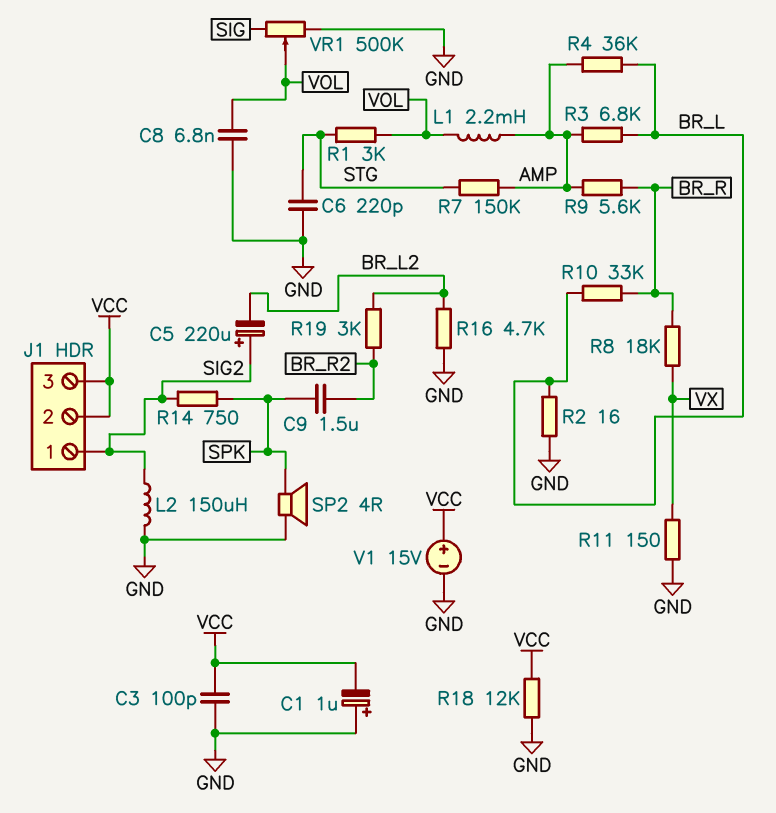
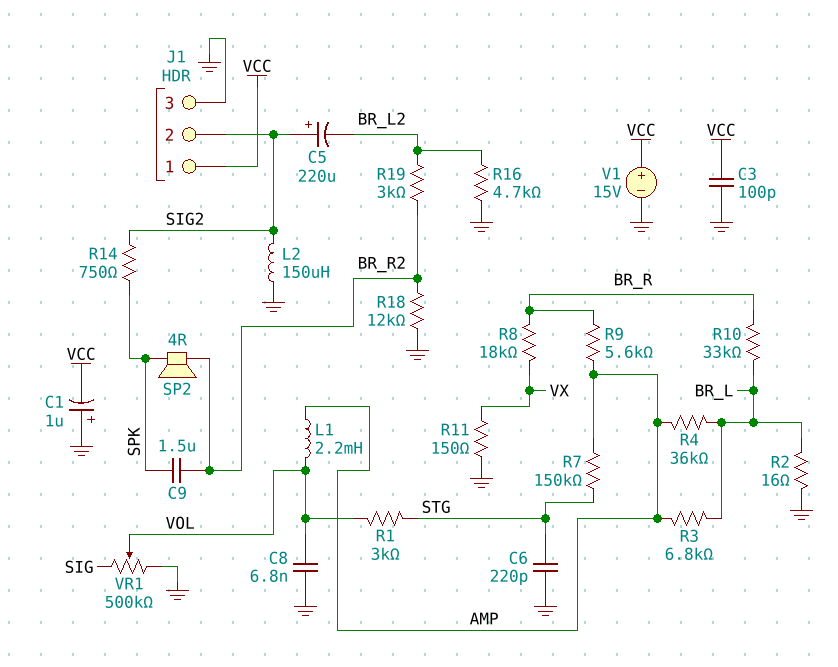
J1 pin 1: SIG2 -> VCC
J1 pin 2: VCC -> SIG2
J1 pin 3: VCC -> GND
R18: 12k (GND, VCC) -> 12k (BR_R2, GND)
SP2: speaker 4R (GND, SPK) -> speaker 4R (BR_R2, SPK)

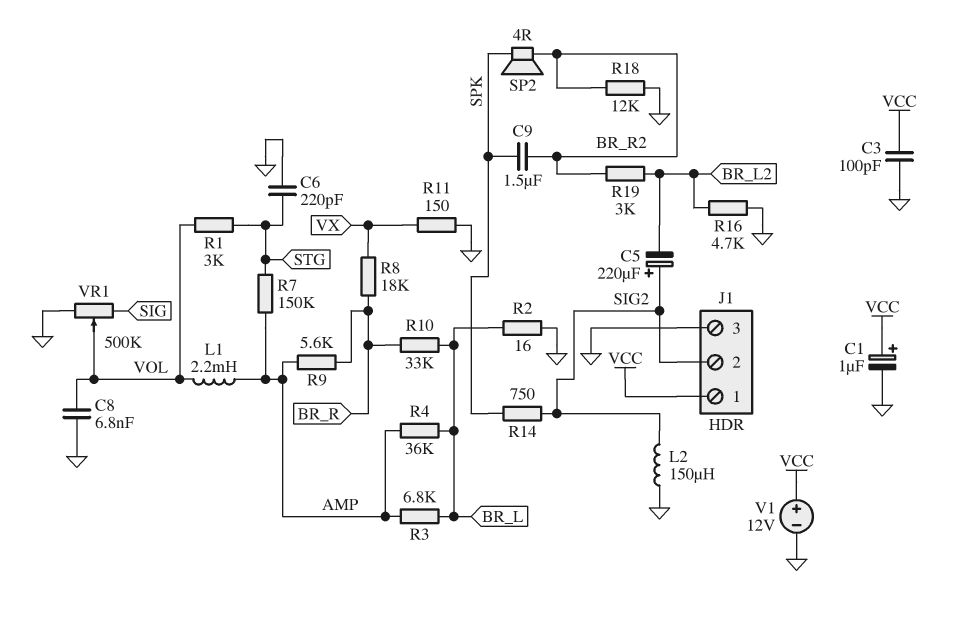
C1: 1uF (plus GND, minus VCC) -> 1uF (plus VCC, minus GND)
V1: 15V (plus VCC, minus GND) -> 12V (plus VCC, minus GND)

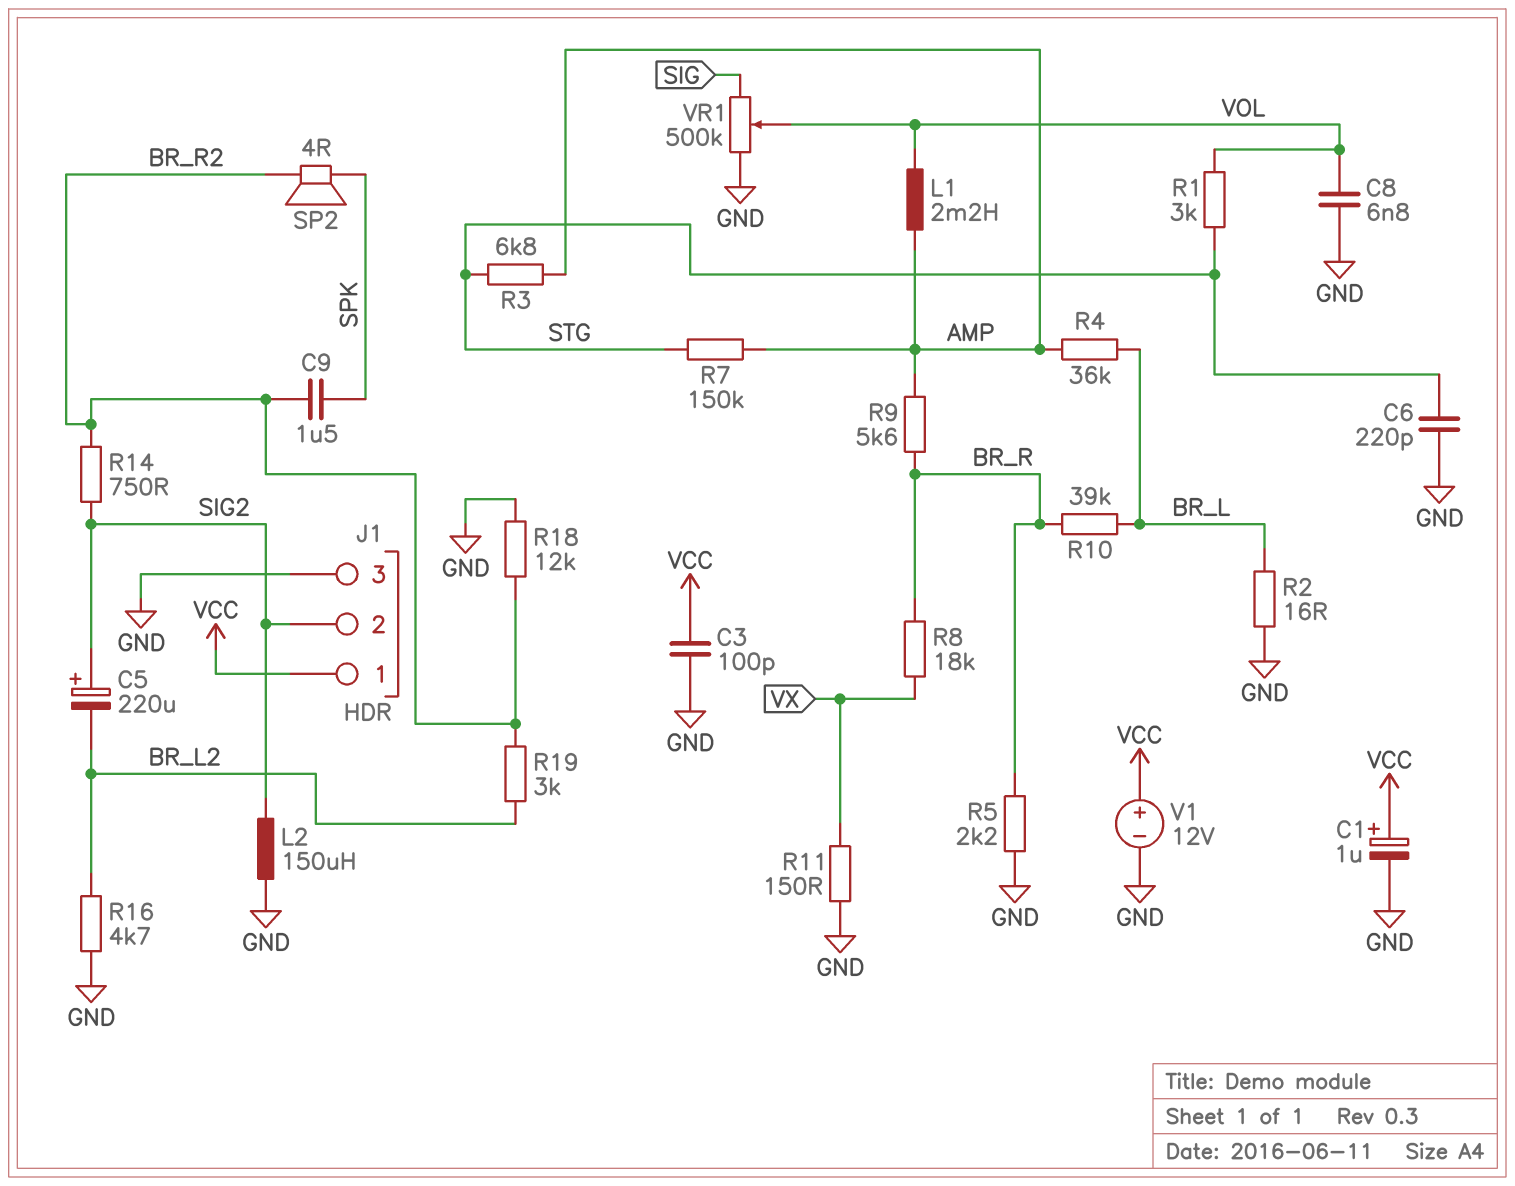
R3: 6.8k (AMP, BR_L) -> 6.8k (AMP, STG)
R5: none -> 2.2k (BR_R, GND)
R10: 33k (BR_L, BR_R) -> 39k (BR_L, BR_R)
R14: 750 (SIG2, SPK) -> 750 (BR_R2, SIG2)

